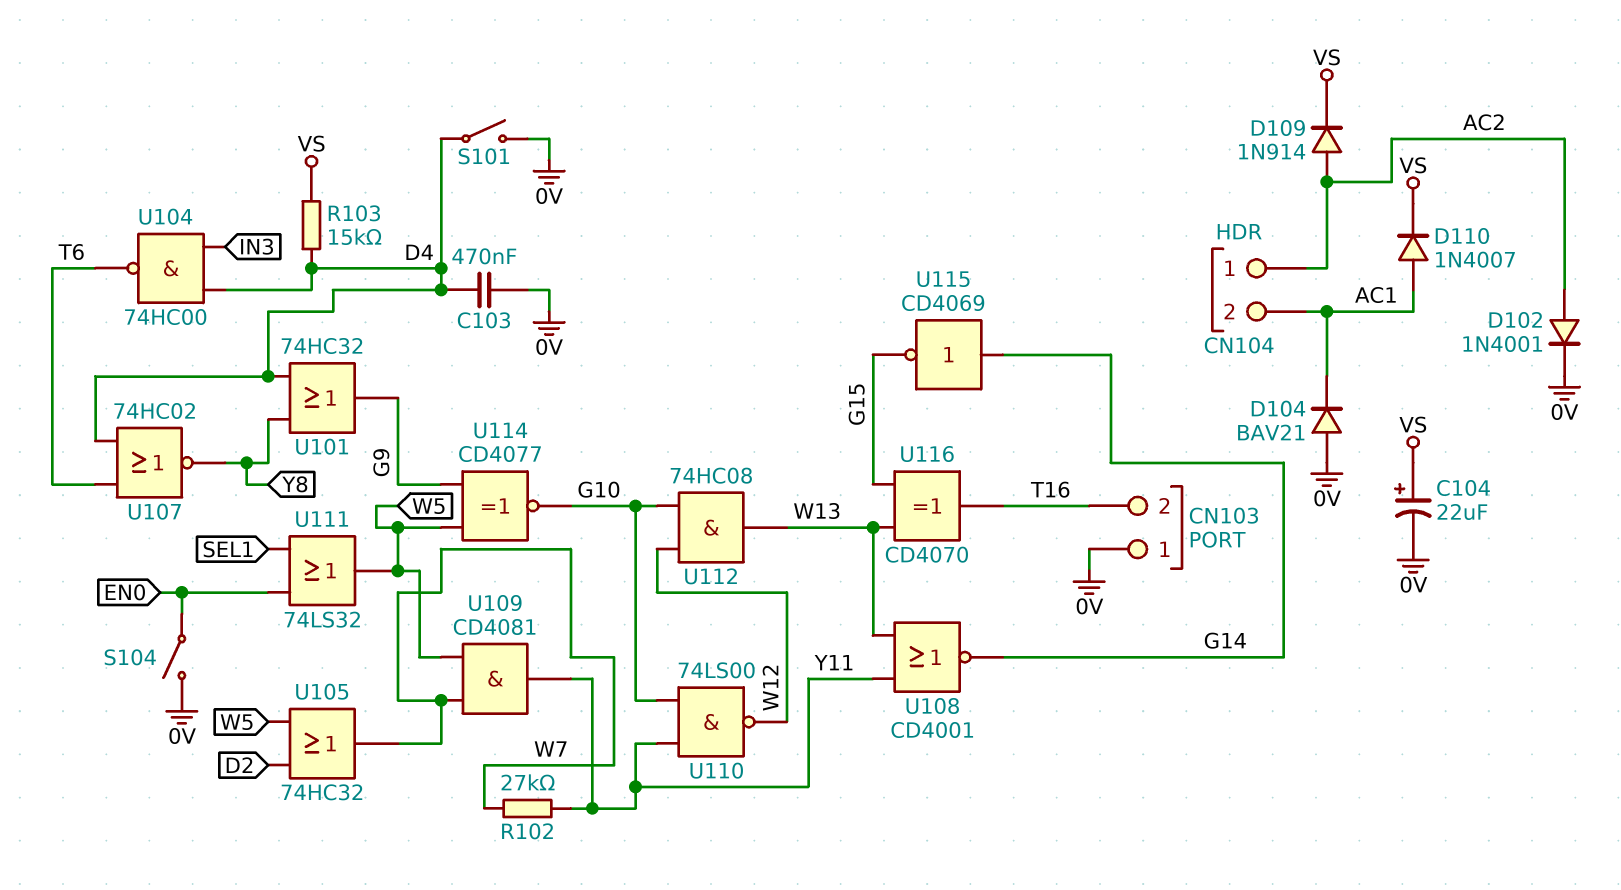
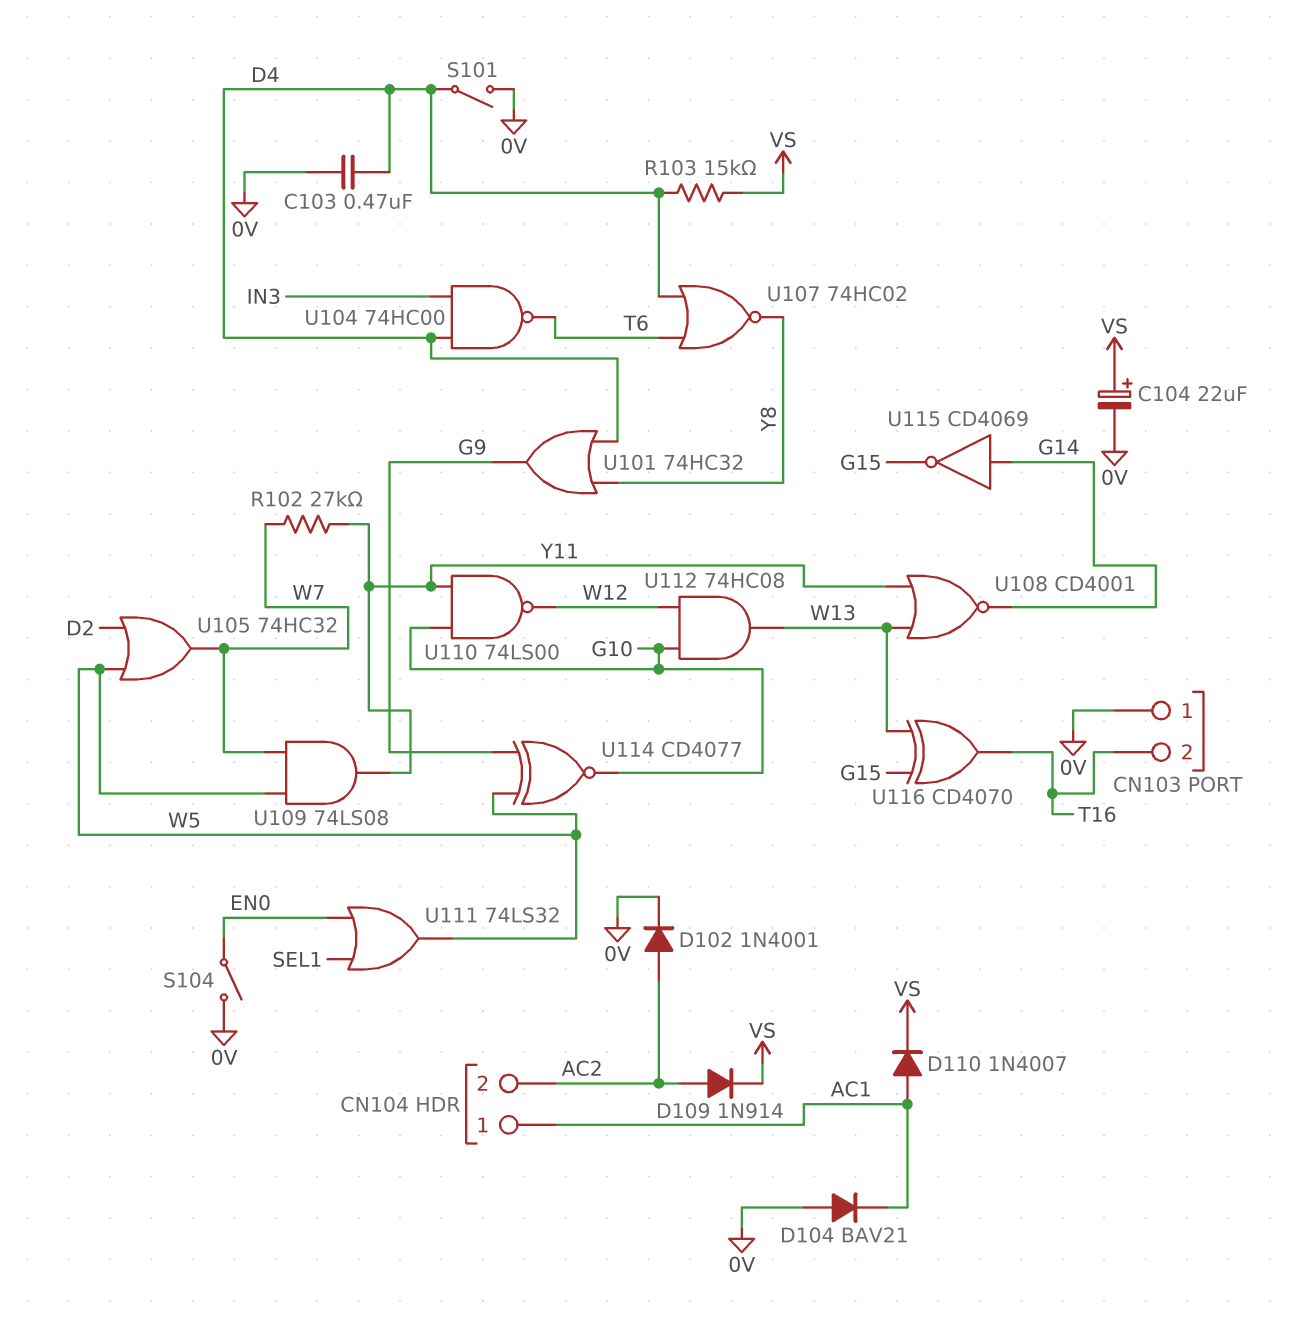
CN104 pin 1: AC2 -> AC1
CN104 pin 2: AC1 -> AC2
U109: AND CD4081 (in W5, in W7, out Y11) -> AND 74LS08 (in W5, in W7, out Y11)

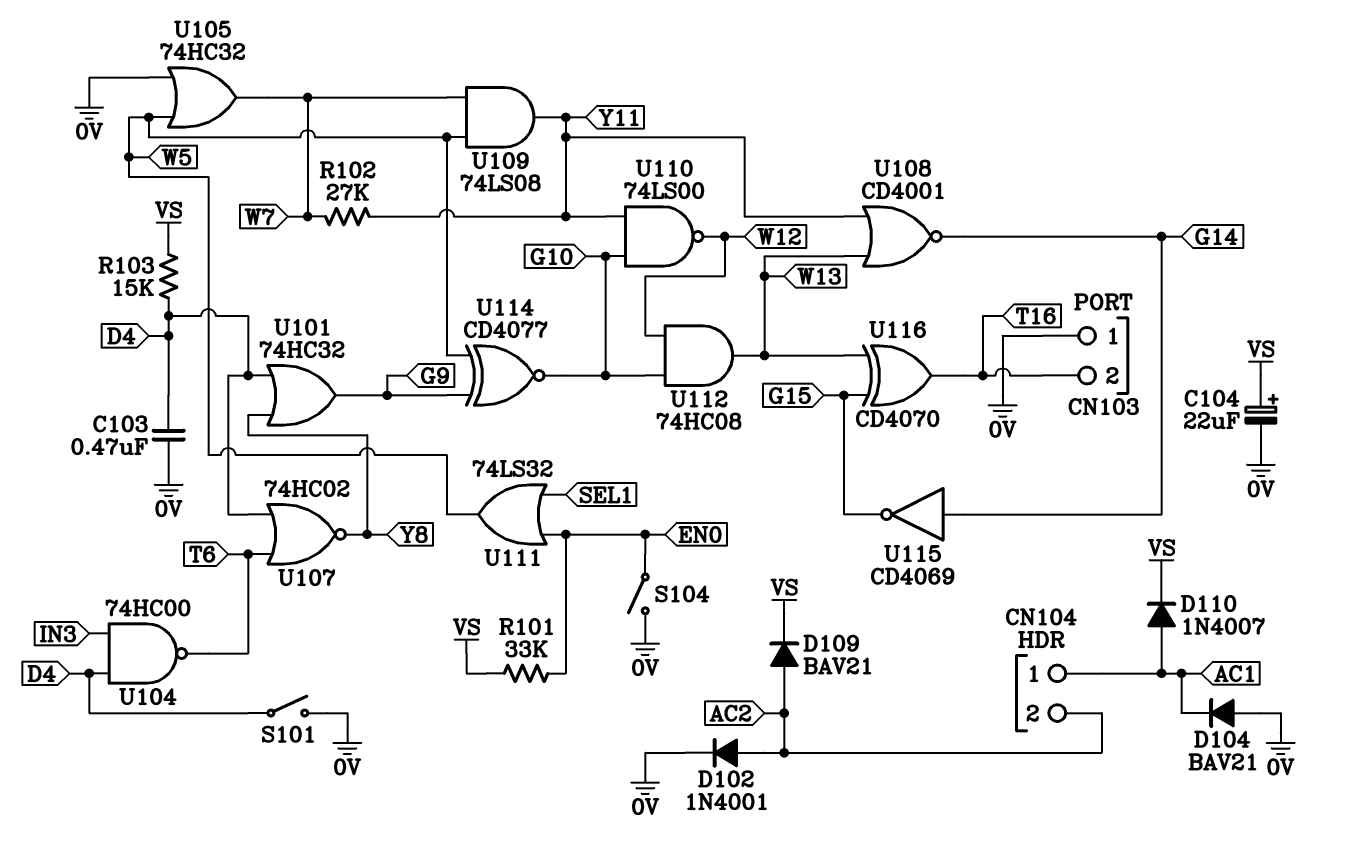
D109: diode 1N914 (A AC2, K VS) -> diode BAV21 (A AC2, K VS)
R101: none -> 33k (EN0, VS)
U105: OR 74HC32 (in D2, in W5, out W7) -> OR 74HC32 (in 0V, in W5, out W7)

